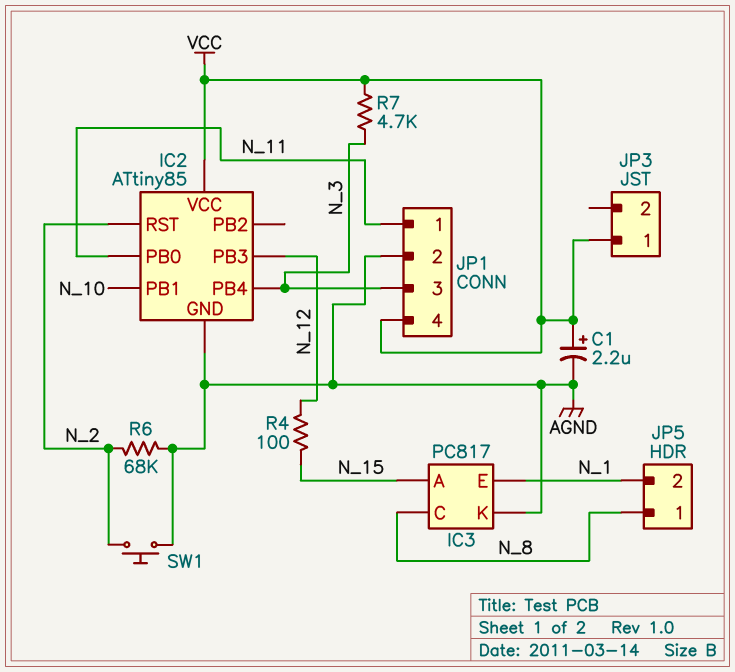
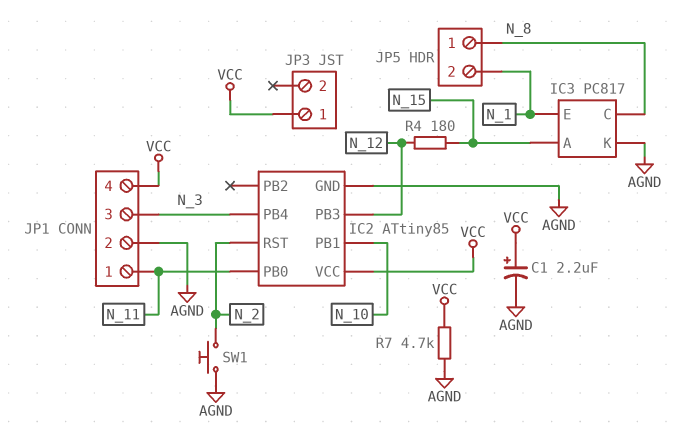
R4: 100 (N_12, N_15) -> 180 (N_12, N_15)
R6: 68k (AGND, N_2) -> none
R7: 4.7k (N_3, VCC) -> 4.7k (AGND, VCC)

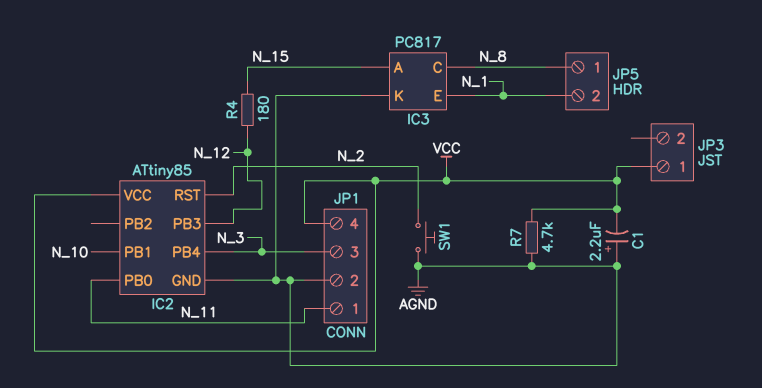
C1: 2.2uF (plus VCC, minus AGND) -> 2.2uF (plus AGND, minus VCC)

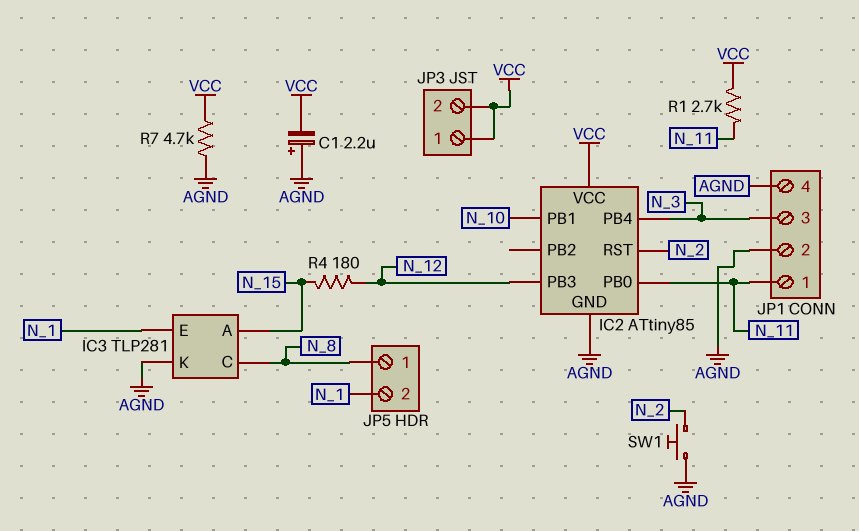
IC3: PC817 -> TLP281
JP1 pin 4: VCC -> AGND
JP3 pin 2: none -> VCC
R1: none -> 2.7k (N_11, VCC)

